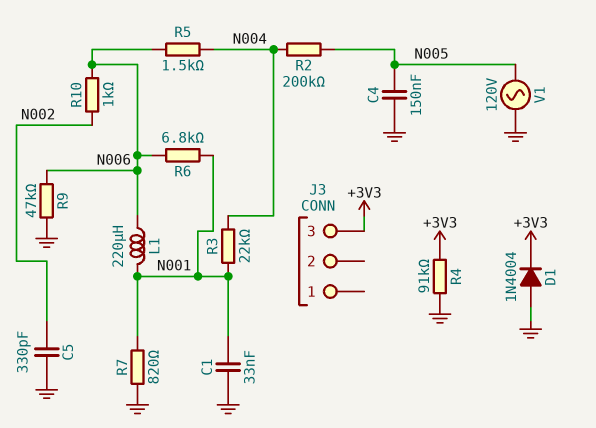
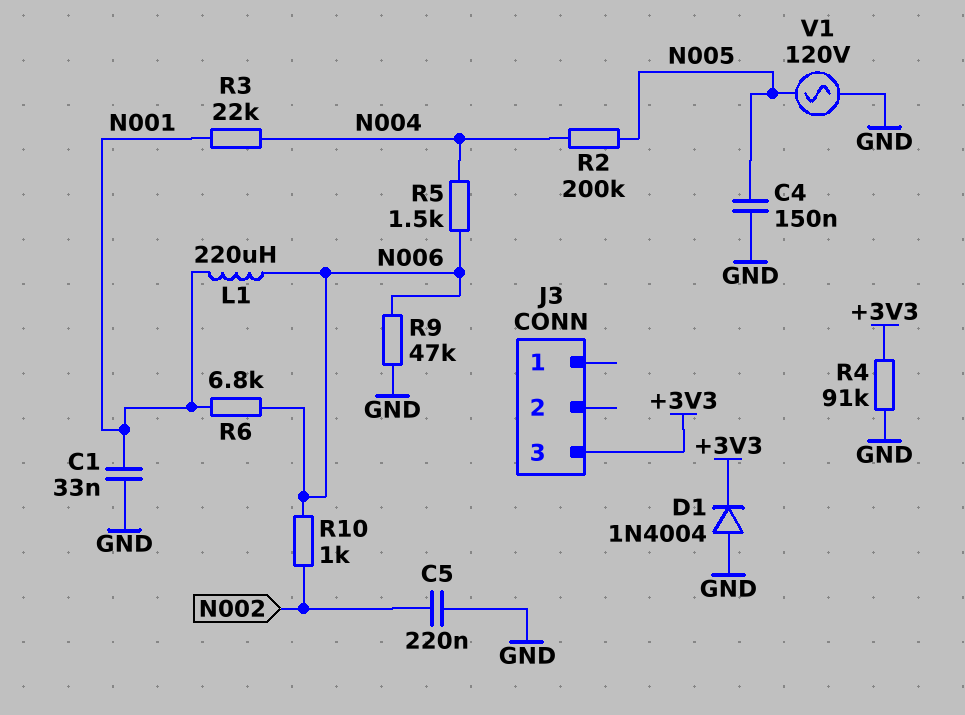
C5: 330pF (GND, N002) -> 220nF (GND, N002)
R7: 820 (GND, N001) -> none

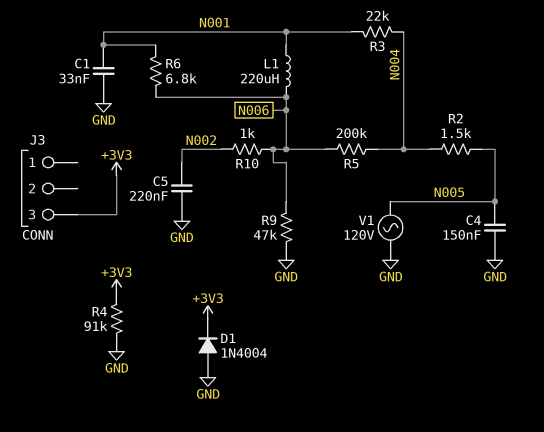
R2: 200k (N004, N005) -> 1.5k (N004, N005)
R5: 1.5k (N004, N006) -> 200k (N004, N006)

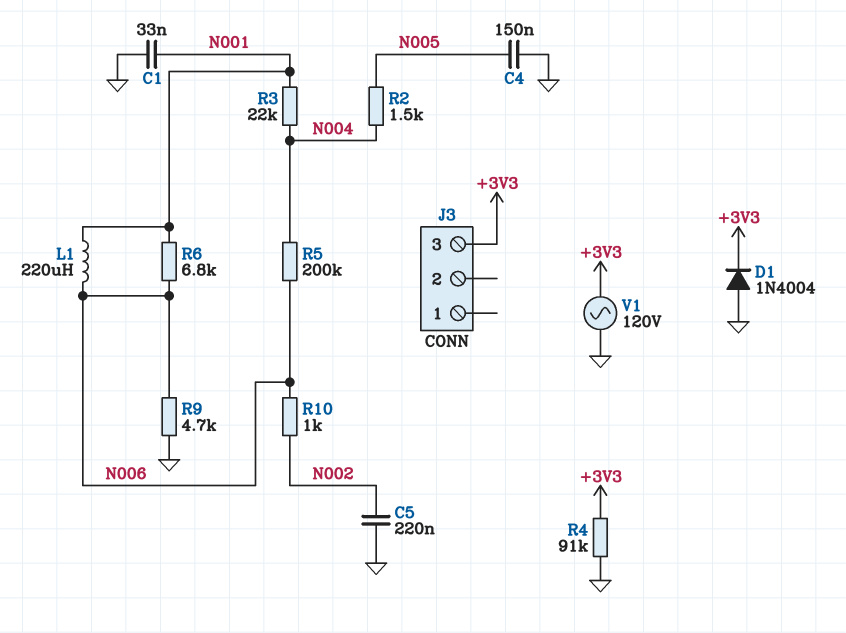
R9: 47k (GND, N006) -> 4.7k (GND, N006)
V1: AC 120V (GND, N005) -> AC 120V (+3V3, GND)

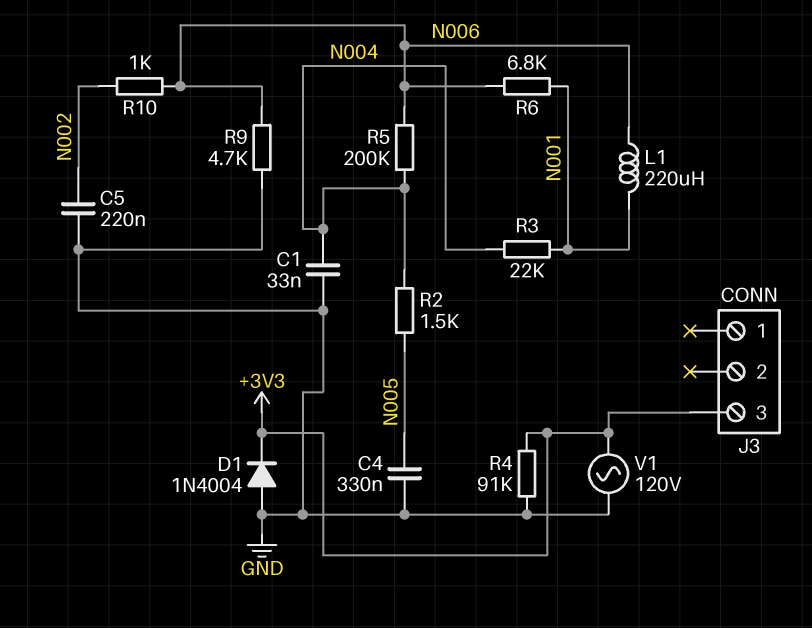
C1: 33nF (GND, N001) -> 33nF (GND, N004)
C4: 150nF (GND, N005) -> 330nF (GND, N005)

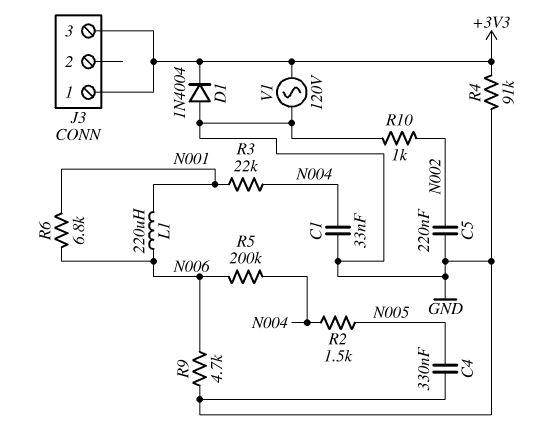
J3 pin 1: none -> +3V3
R10: 1k (N002, N006) -> 1k (GND, N002)

